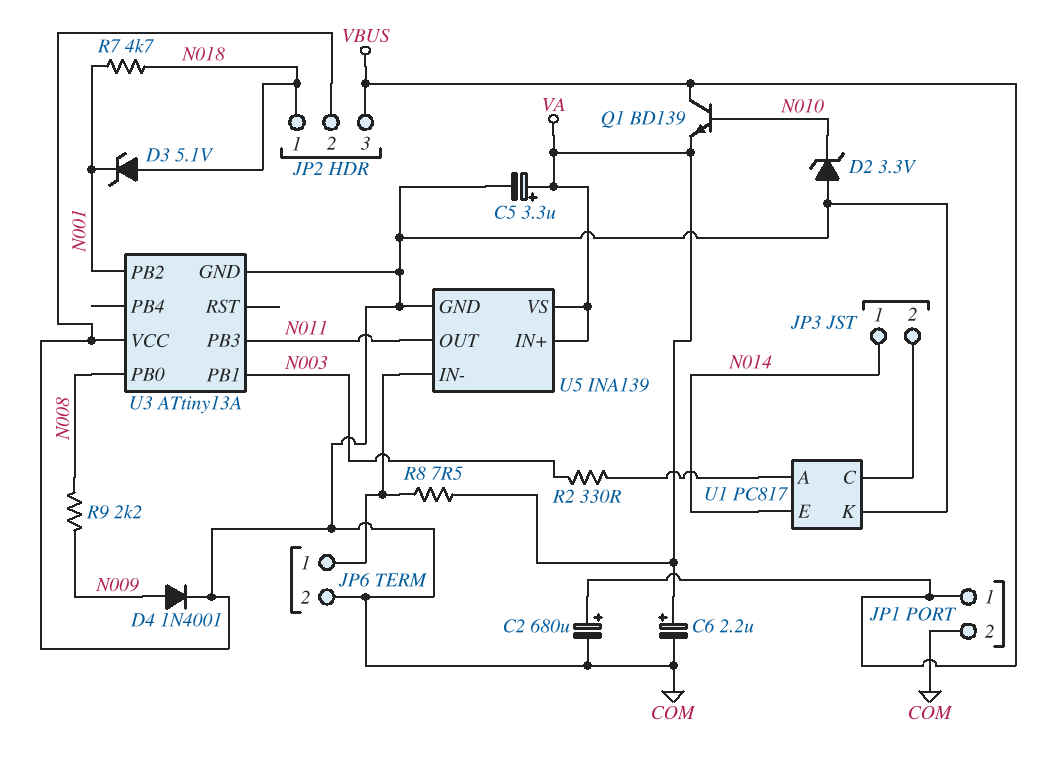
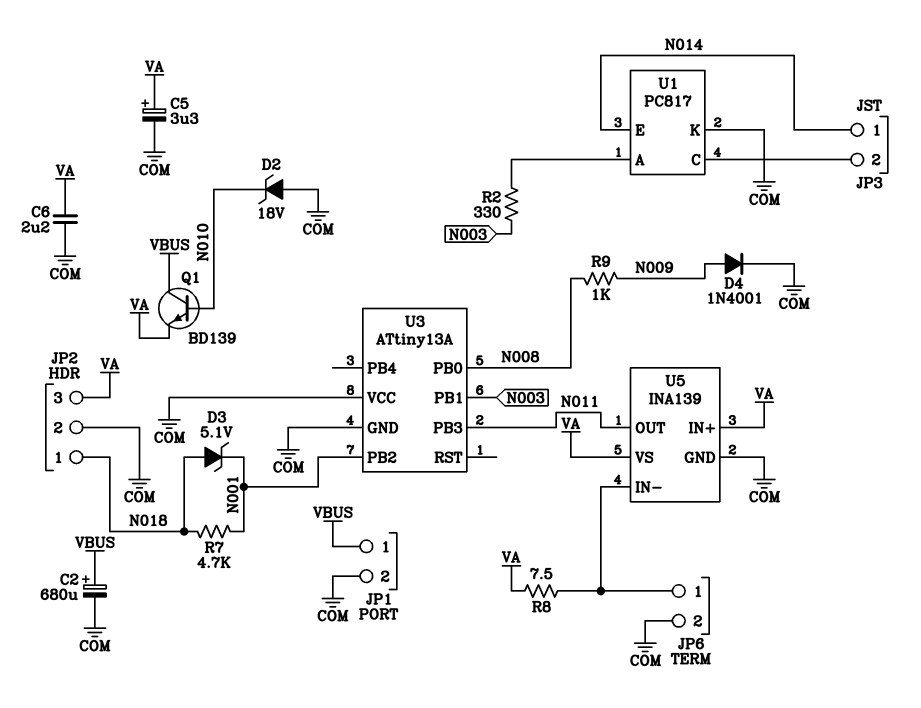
C6: 2.2uF (plus VA, minus COM) -> 2.2uF (COM, VA)
D2: zener 3.3V (A COM, K N010) -> zener 18V (A COM, K N010)
JP2 pin 3: VBUS -> VA
R9: 2.2k (N008, N009) -> 1k (N008, N009)

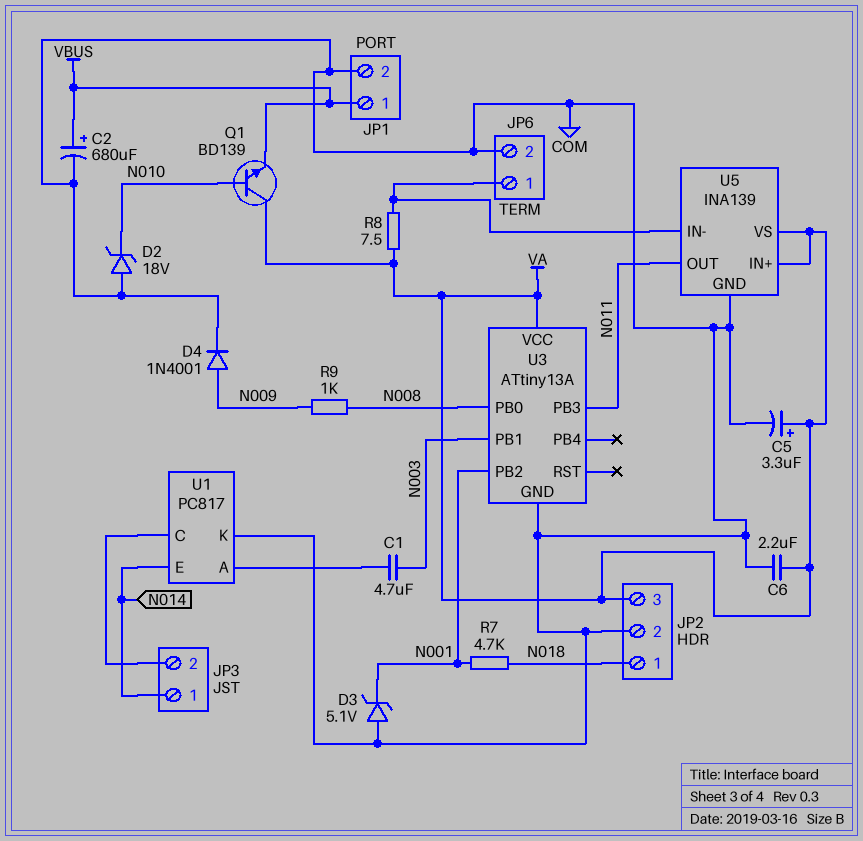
C1: none -> 4.7uF (N003, U1/A)
D3: zener 5.1V (A N018, K N001) -> zener 5.1V (A COM, K N001)
Q1: NPN BD139 (B N010, C VBUS, E VA) -> NPN BD139 (B N010, C VA, E VBUS)
R2: 330 (N003, U1/A) -> none
U3 pin VCC: COM -> VA

